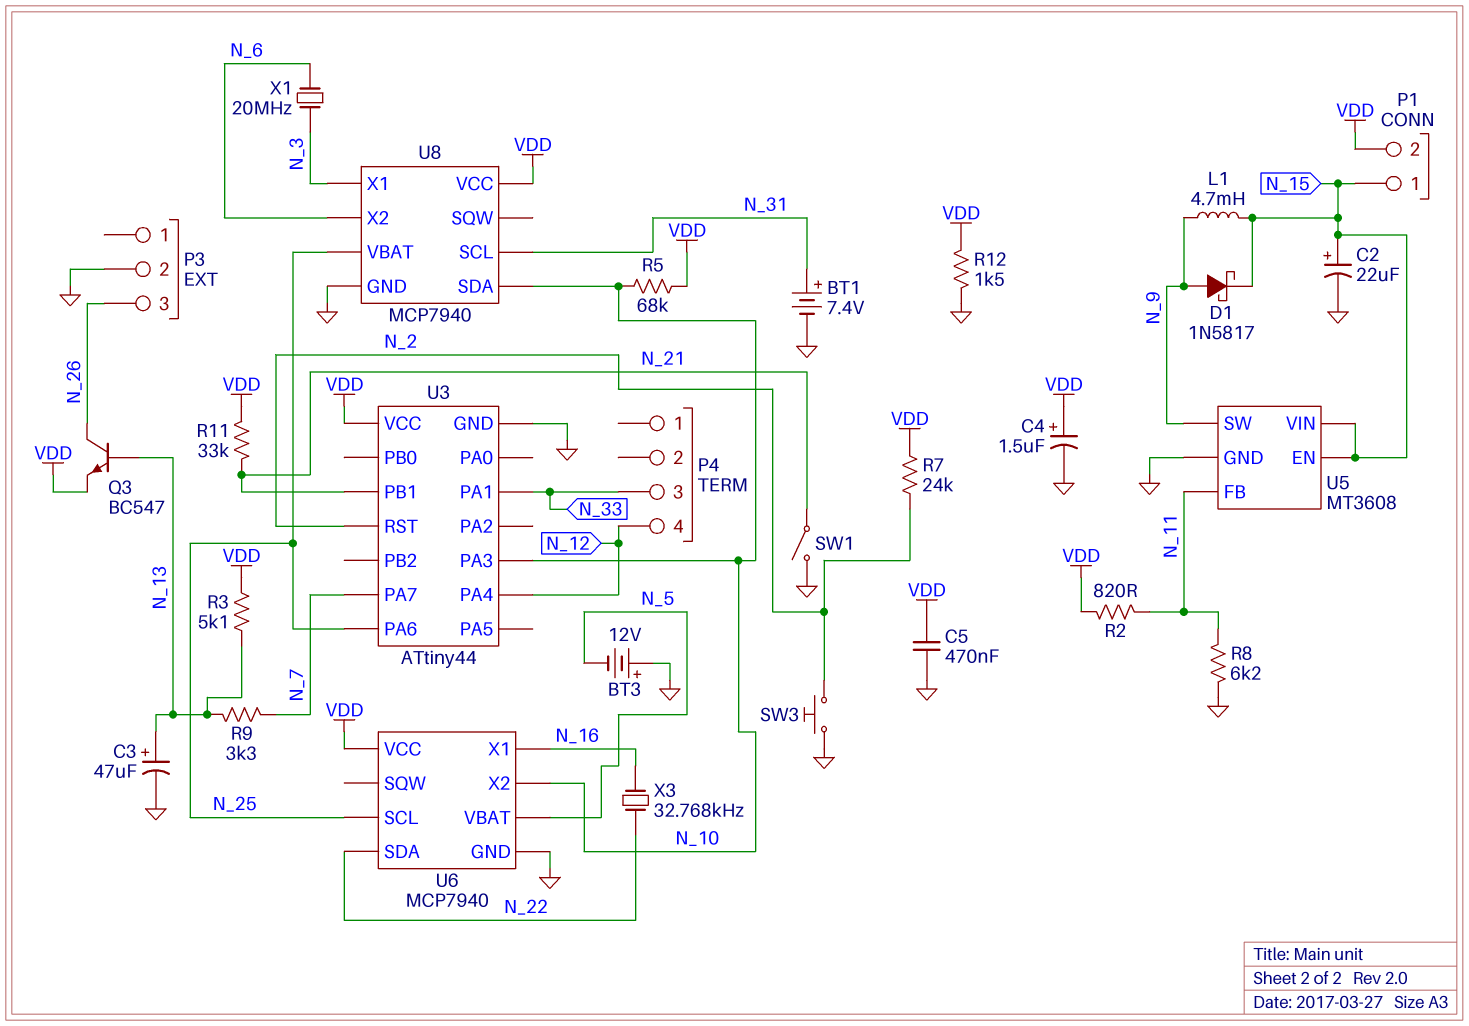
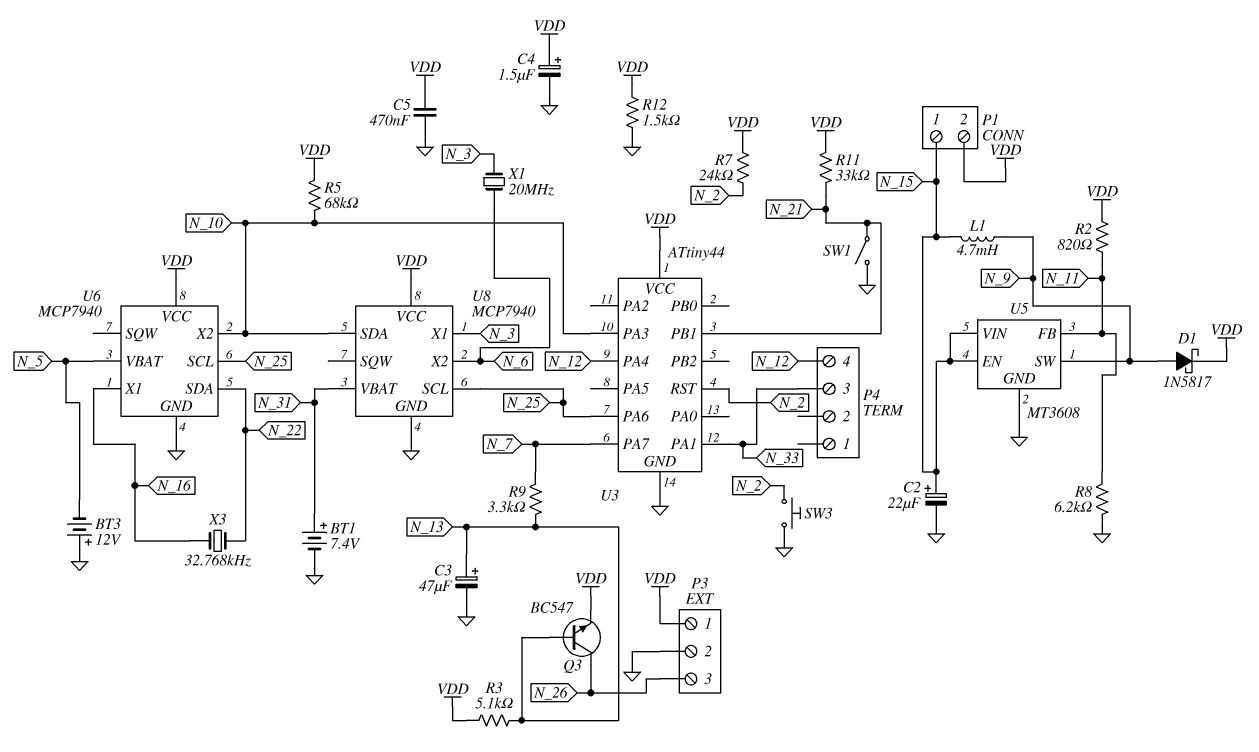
D1: schottky 1N5817 (A N_9, K N_15) -> schottky 1N5817 (A N_9, K VDD)
P3 pin 1: none -> VDD
U8 pin SCL: N_31 -> N_25
U8 pin VBAT: N_25 -> N_31

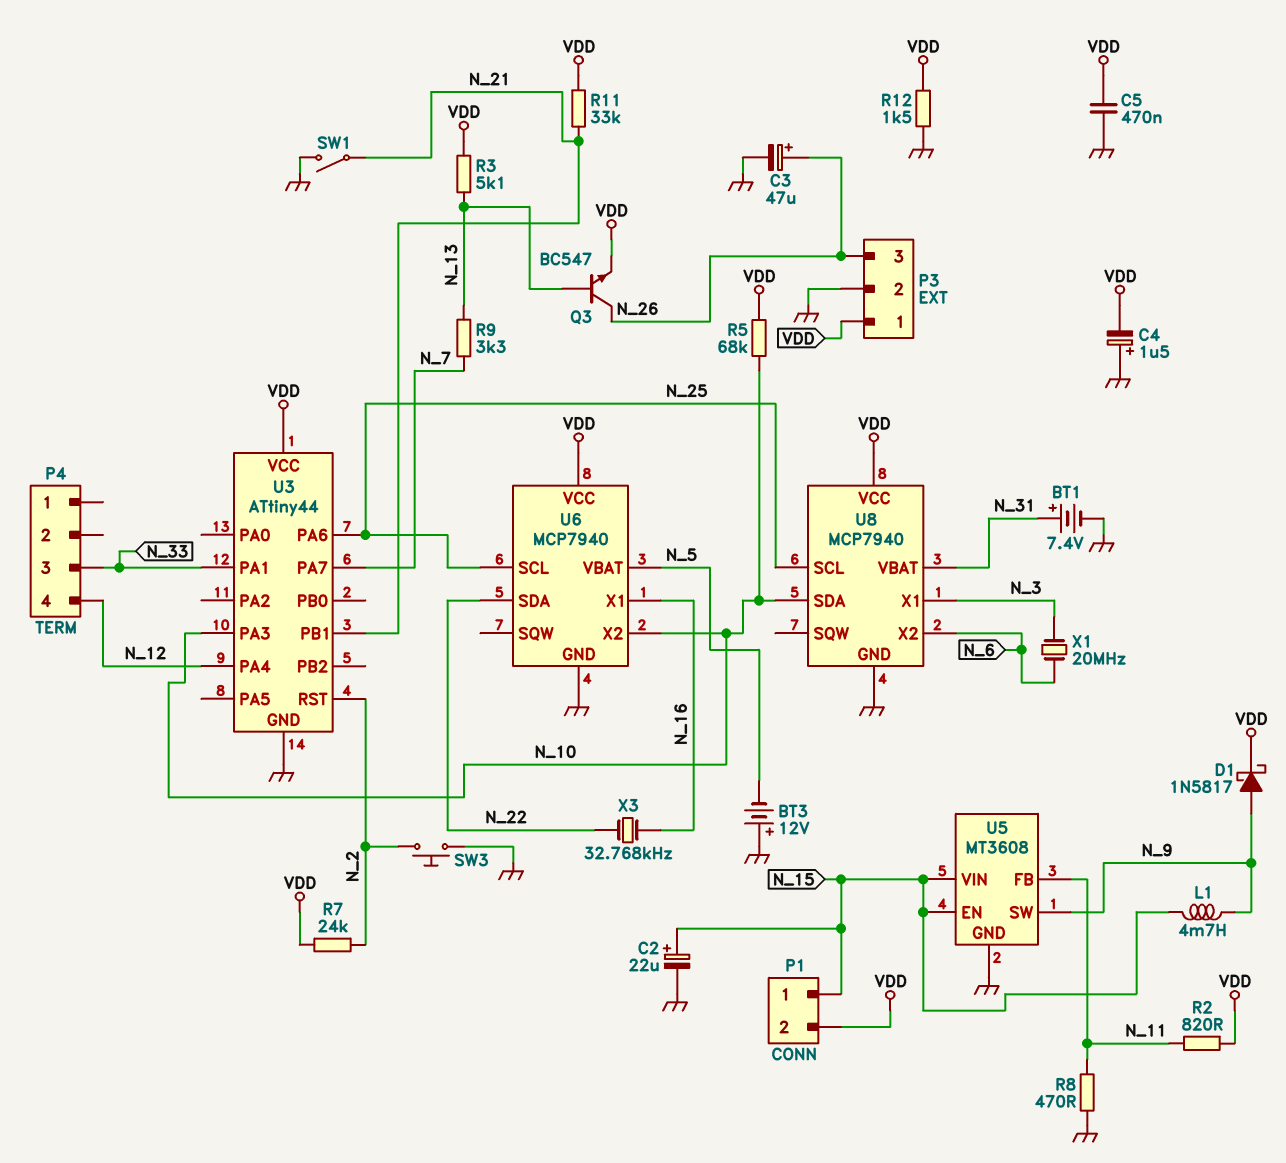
C3: 47uF (plus N_13, minus GND) -> 47uF (plus N_26, minus GND)
C4: 1.5uF (plus VDD, minus GND) -> 1.5uF (plus GND, minus VDD)
R8: 6.2k (GND, N_11) -> 470 (GND, N_11)

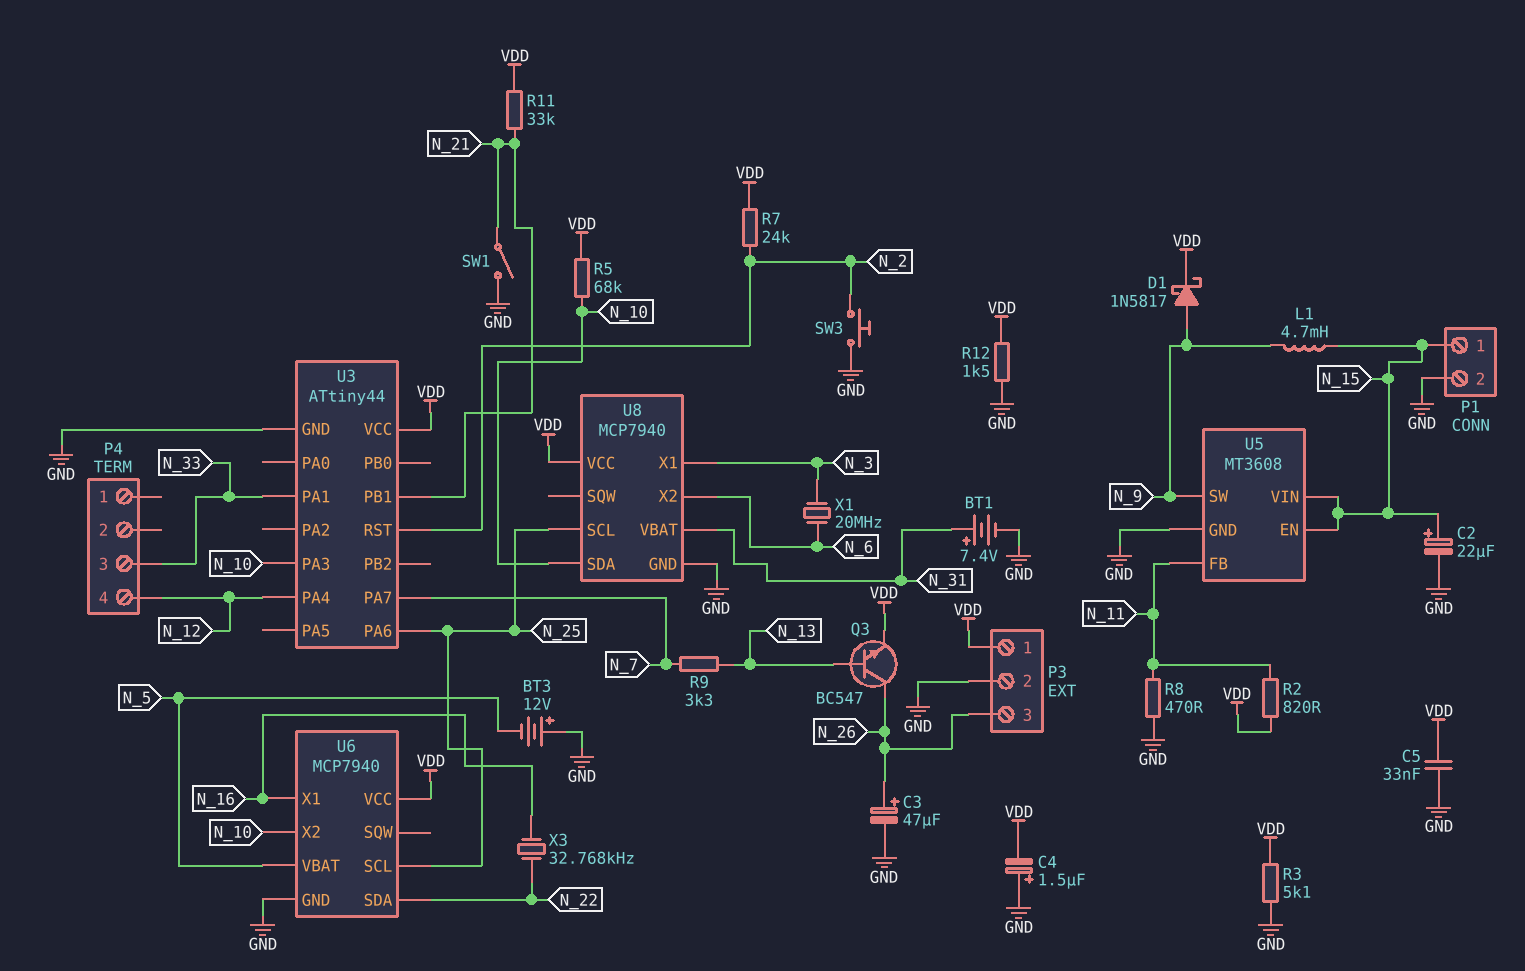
C5: 470nF (GND, VDD) -> 33nF (GND, VDD)
P1 pin 2: VDD -> GND
R3: 5.1k (N_13, VDD) -> 5.1k (GND, VDD)

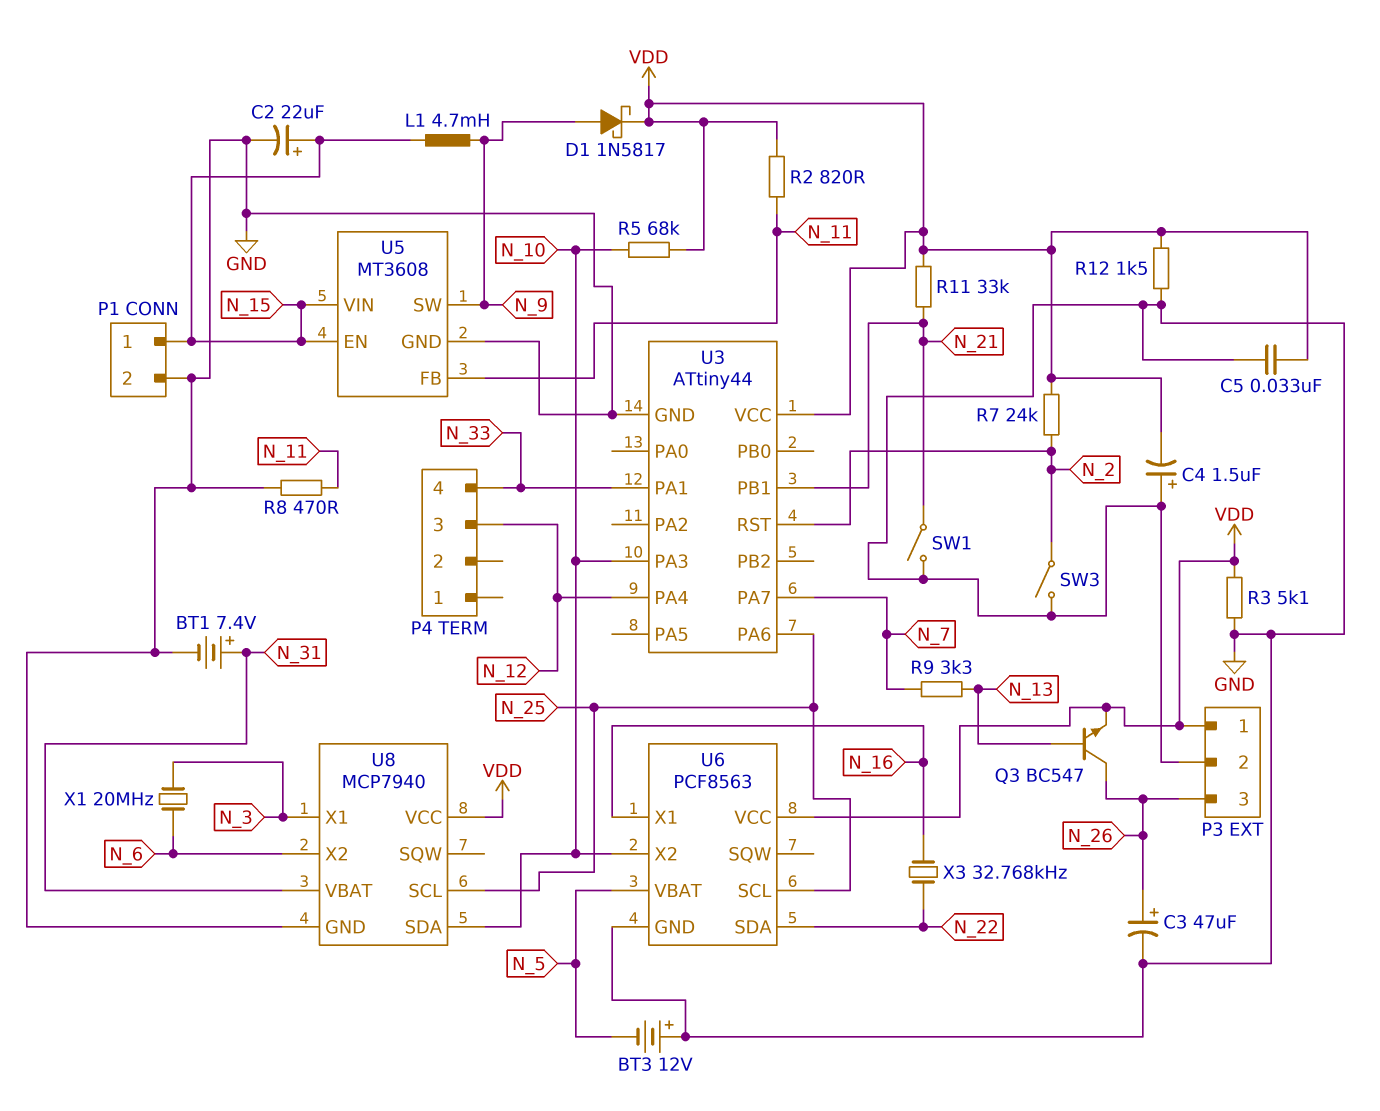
P4 pin 3: N_33 -> N_12
P4 pin 4: N_12 -> N_33
SW3: button (GND, N_2) -> switch (GND, N_2)
U6: MCP7940 -> PCF8563

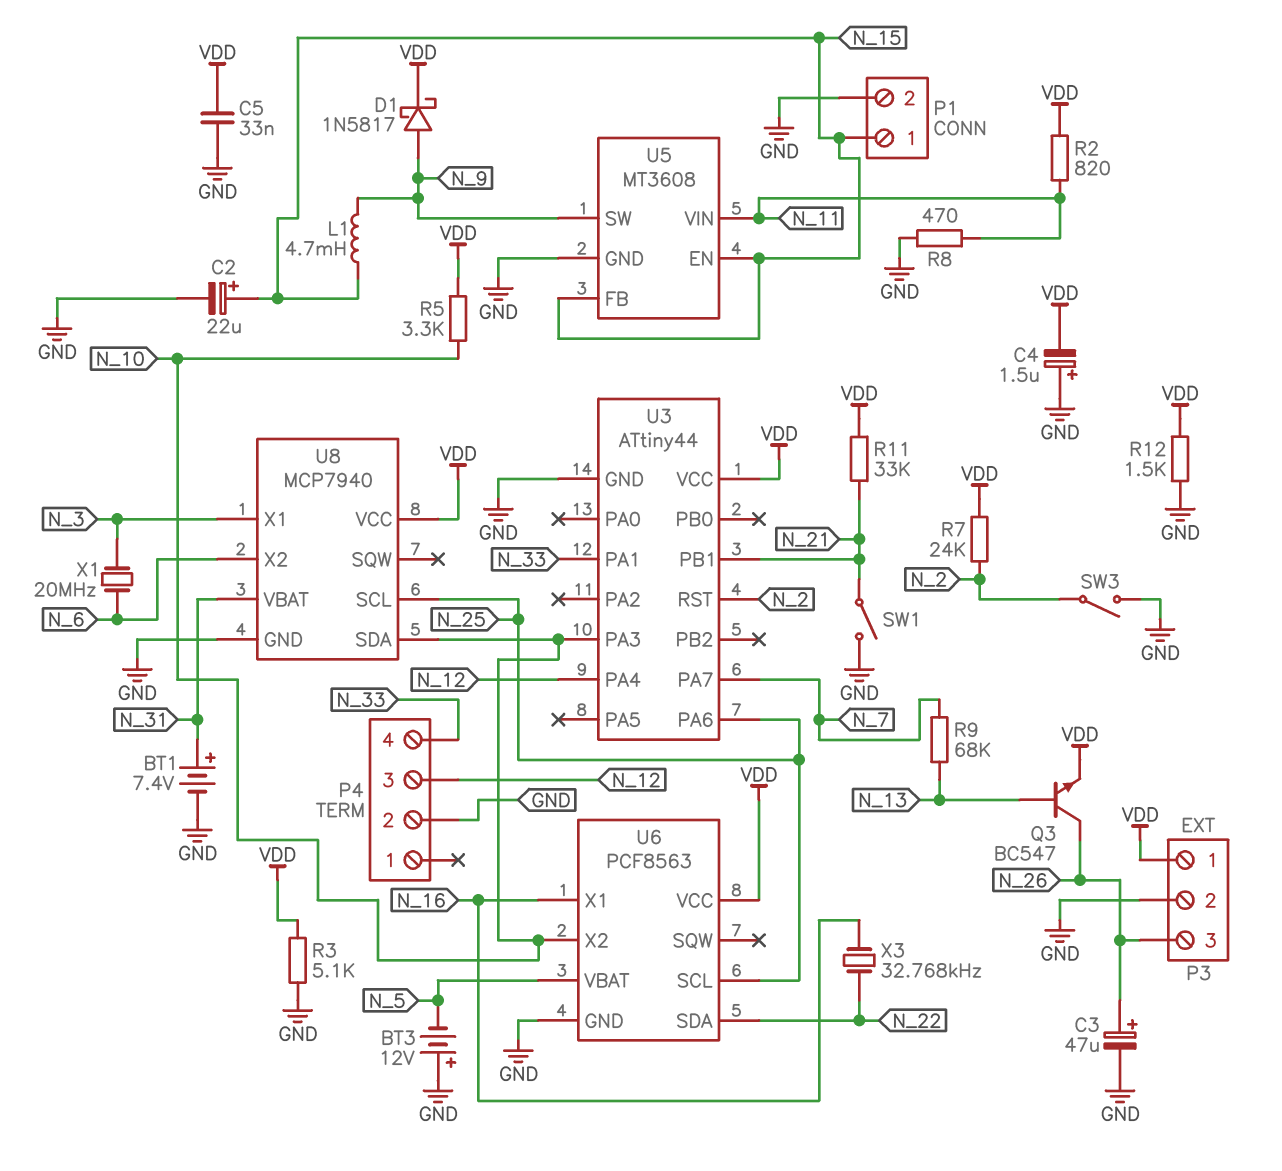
P4 pin 2: none -> GND
R5: 68k (N_10, VDD) -> 3.3k (N_10, VDD)
R9: 3.3k (N_7, N_13) -> 68k (N_7, N_13)
U5 pin FB: N_11 -> N_15
U5 pin VIN: N_15 -> N_11

